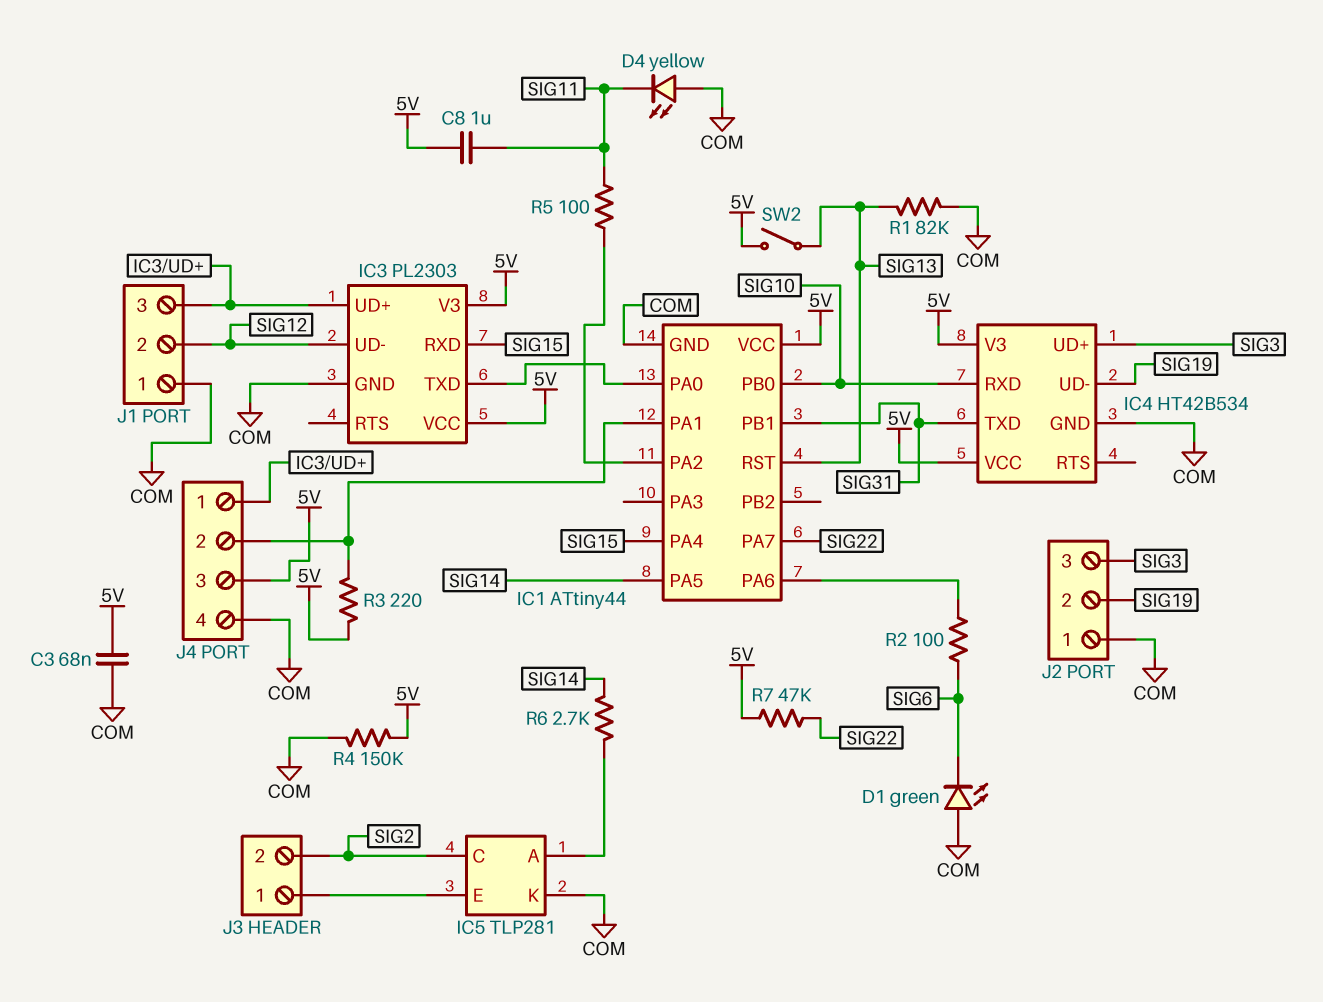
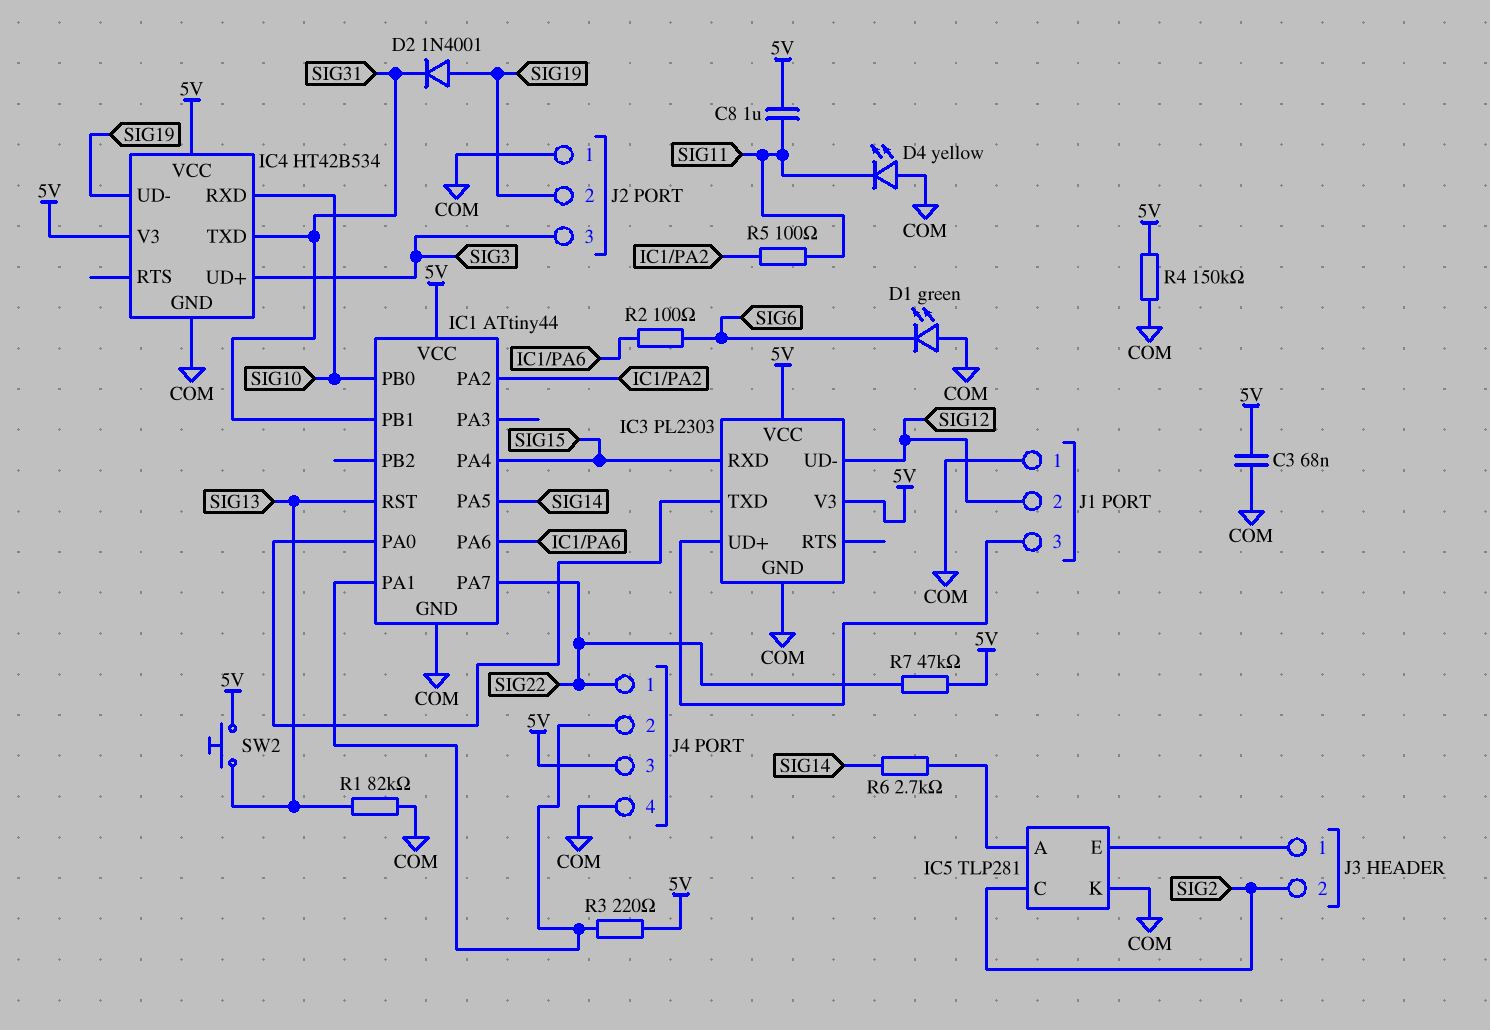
D2: none -> diode 1N4001 (A SIG19, K SIG31)
J4 pin 1: IC3/UD+ -> SIG22
SW2: switch (5V, SIG13) -> button (5V, SIG13)

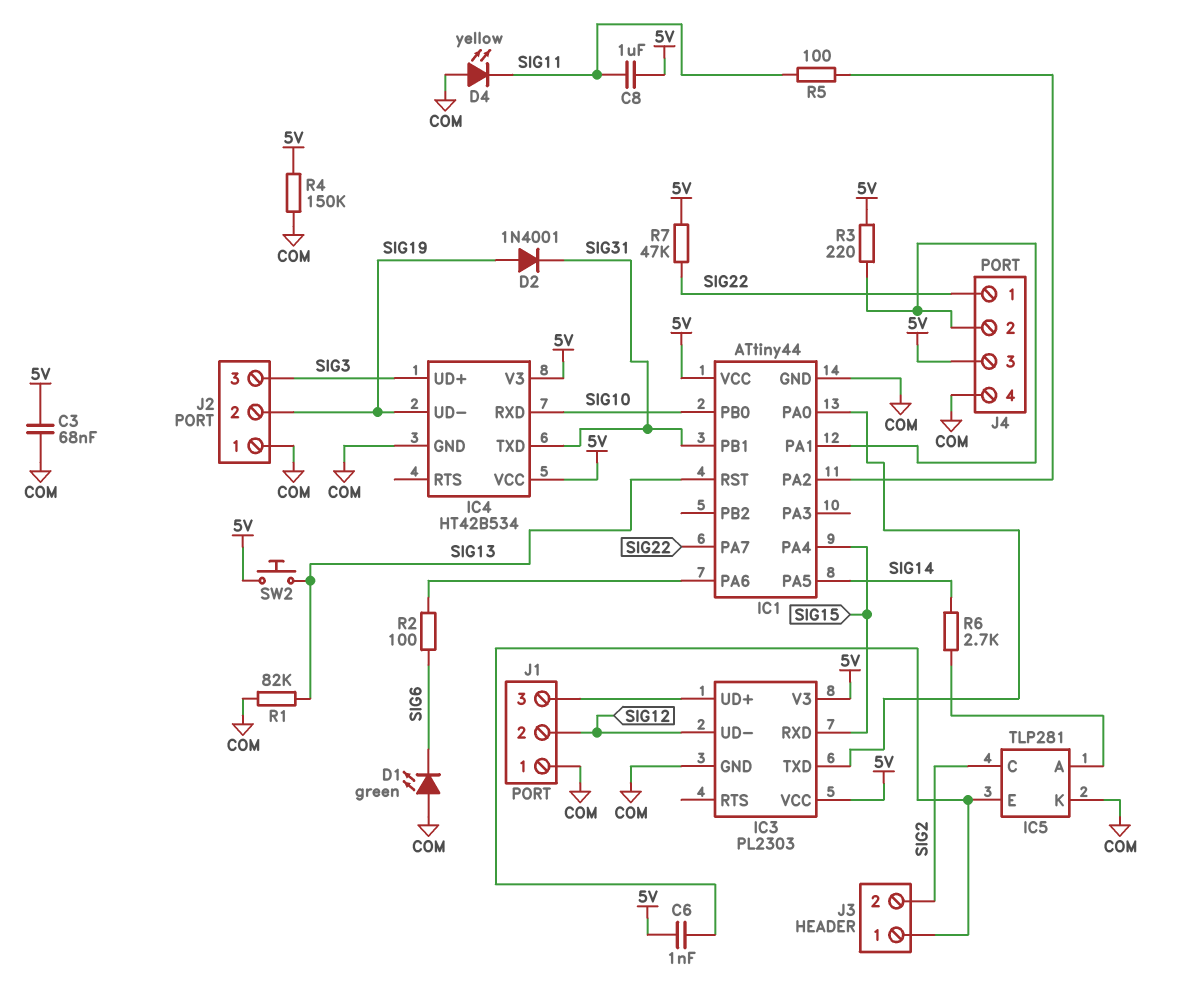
C6: none -> 1nF (5V, IC5/E)

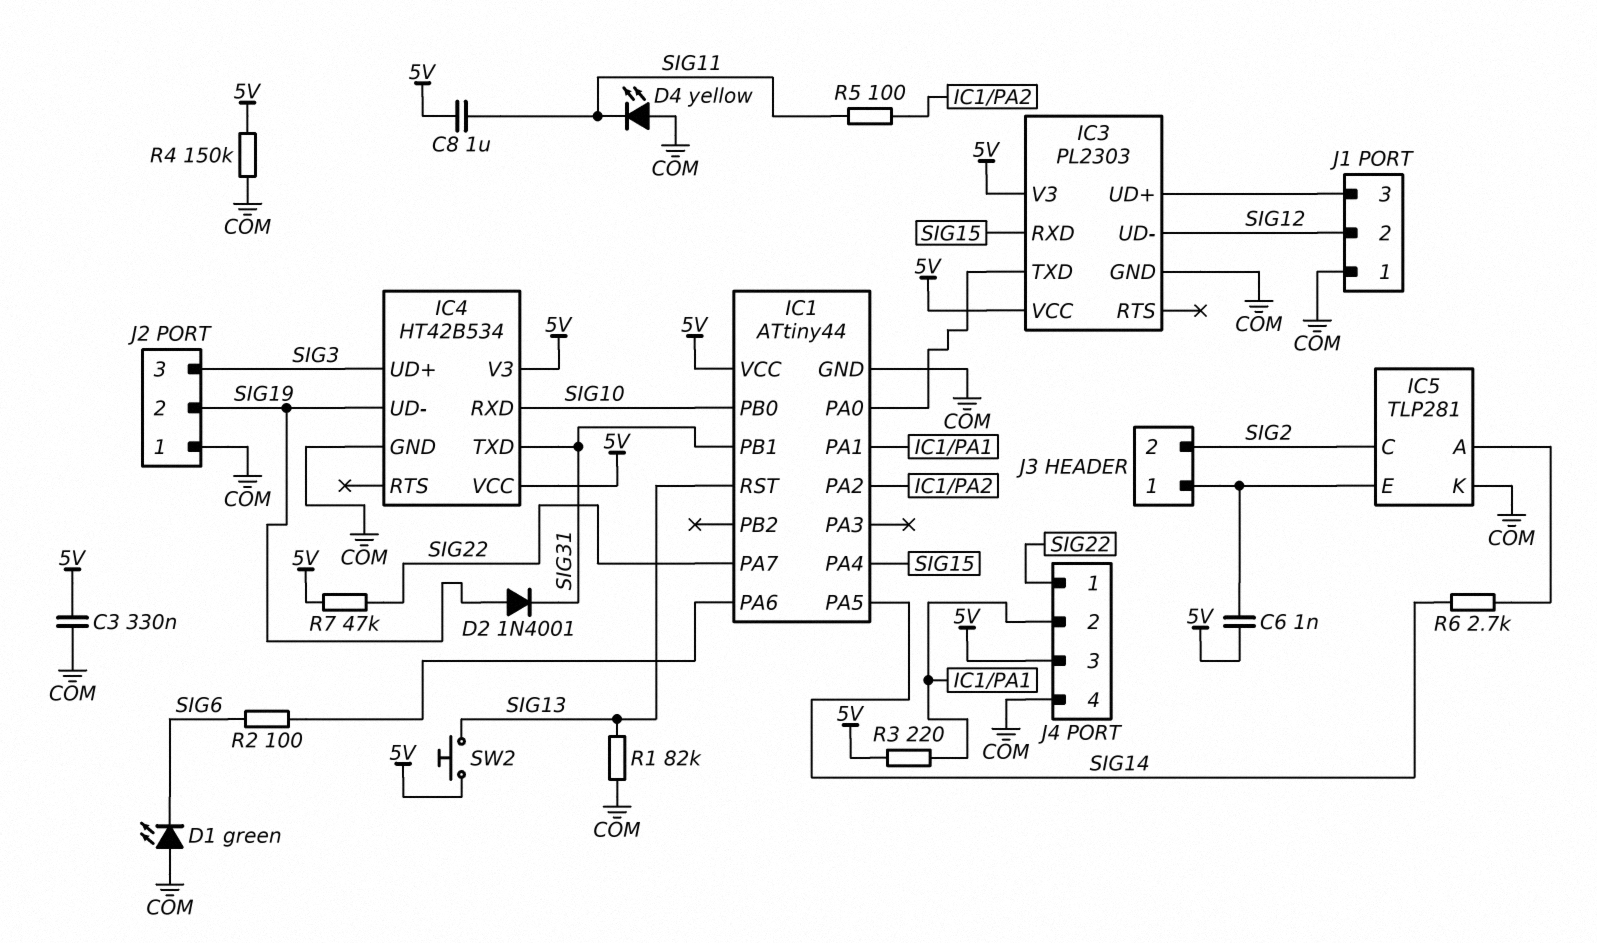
C3: 68nF (5V, COM) -> 330nF (5V, COM)

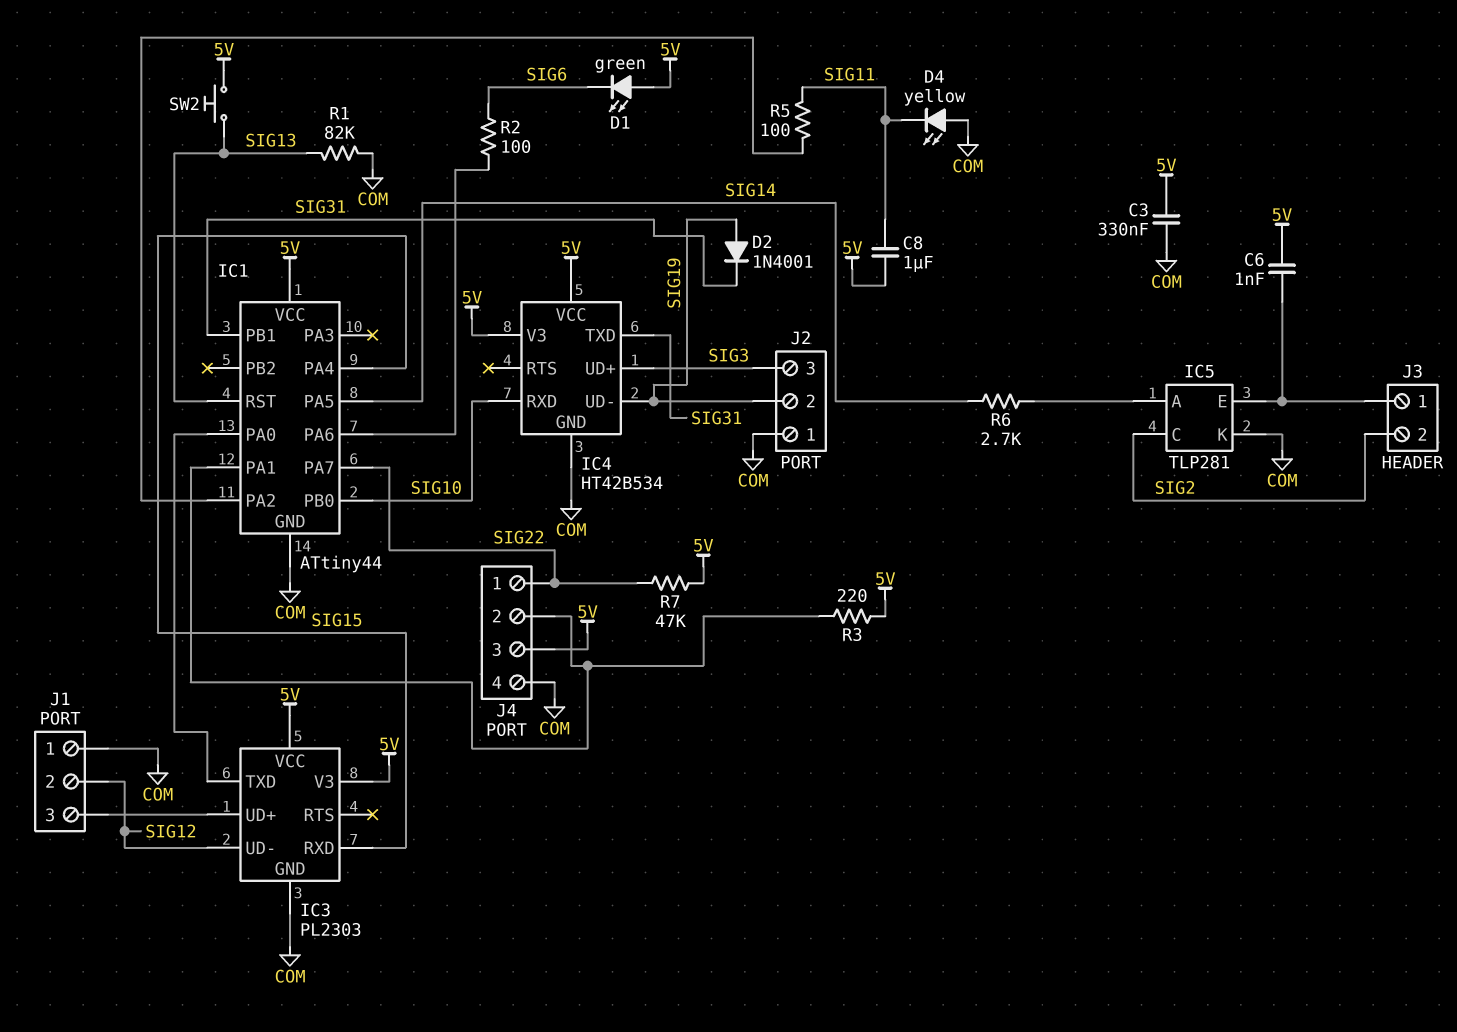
D1: LED green (A COM, K SIG6) -> LED green (A 5V, K SIG6)
R4: 150k (5V, COM) -> none

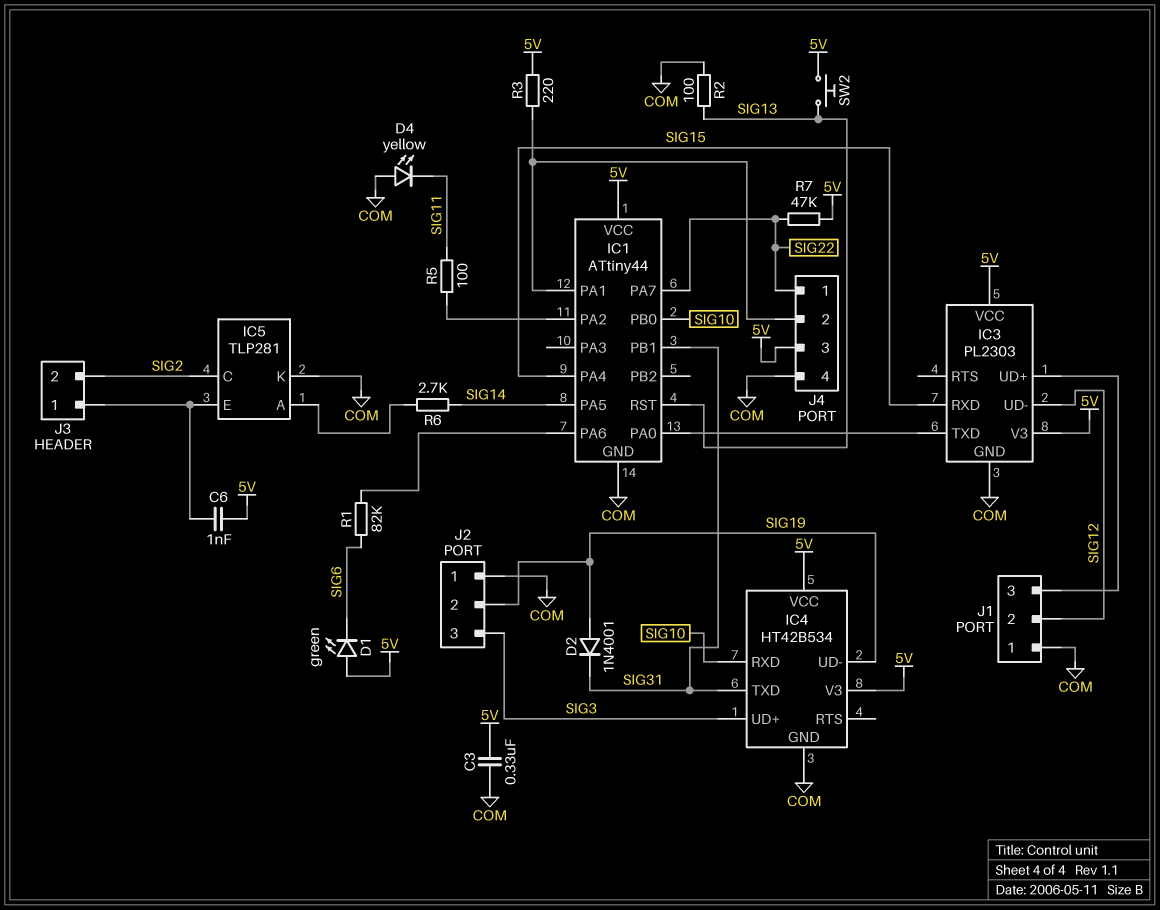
C8: 1uF (5V, SIG11) -> none
R1: 82k (COM, SIG13) -> 82k (IC1/PA6, SIG6)
R2: 100 (IC1/PA6, SIG6) -> 100 (COM, SIG13)

